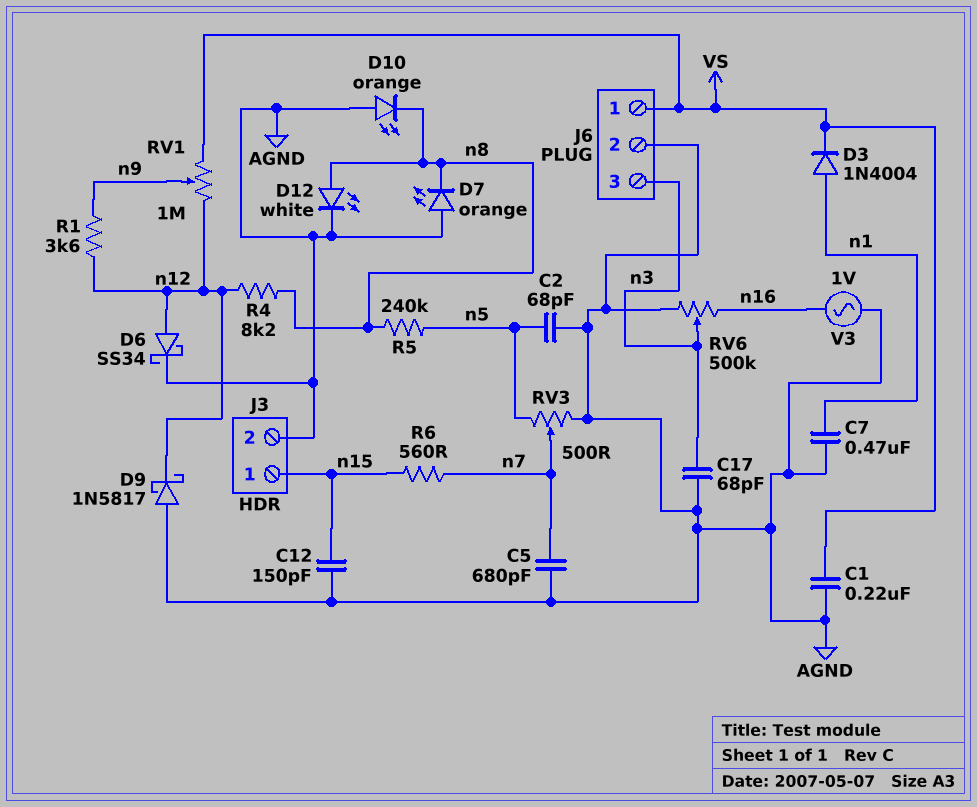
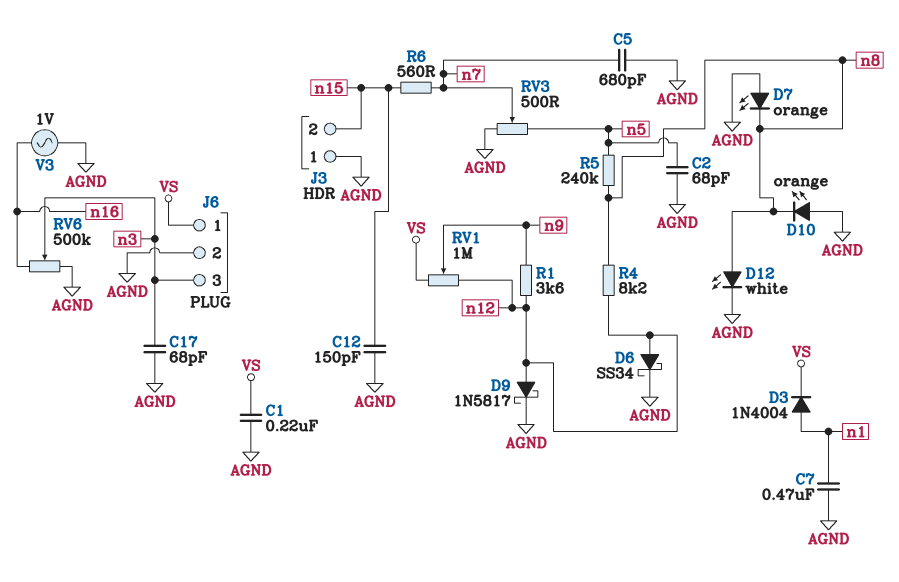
D9: schottky 1N5817 (A AGND, K n12) -> schottky 1N5817 (A n12, K AGND)
J3 pin 1: n15 -> AGND
J3 pin 2: AGND -> n15

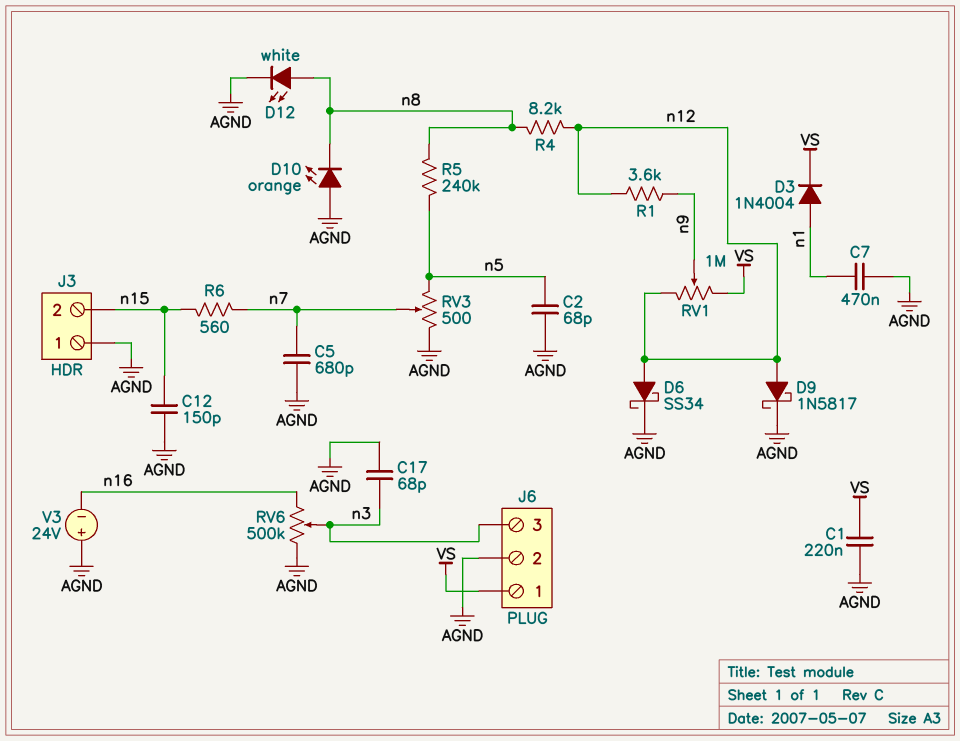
D7: LED orange (A AGND, K n8) -> none
V3: AC 1V (AGND, n16) -> 24V (plus AGND, minus n16)

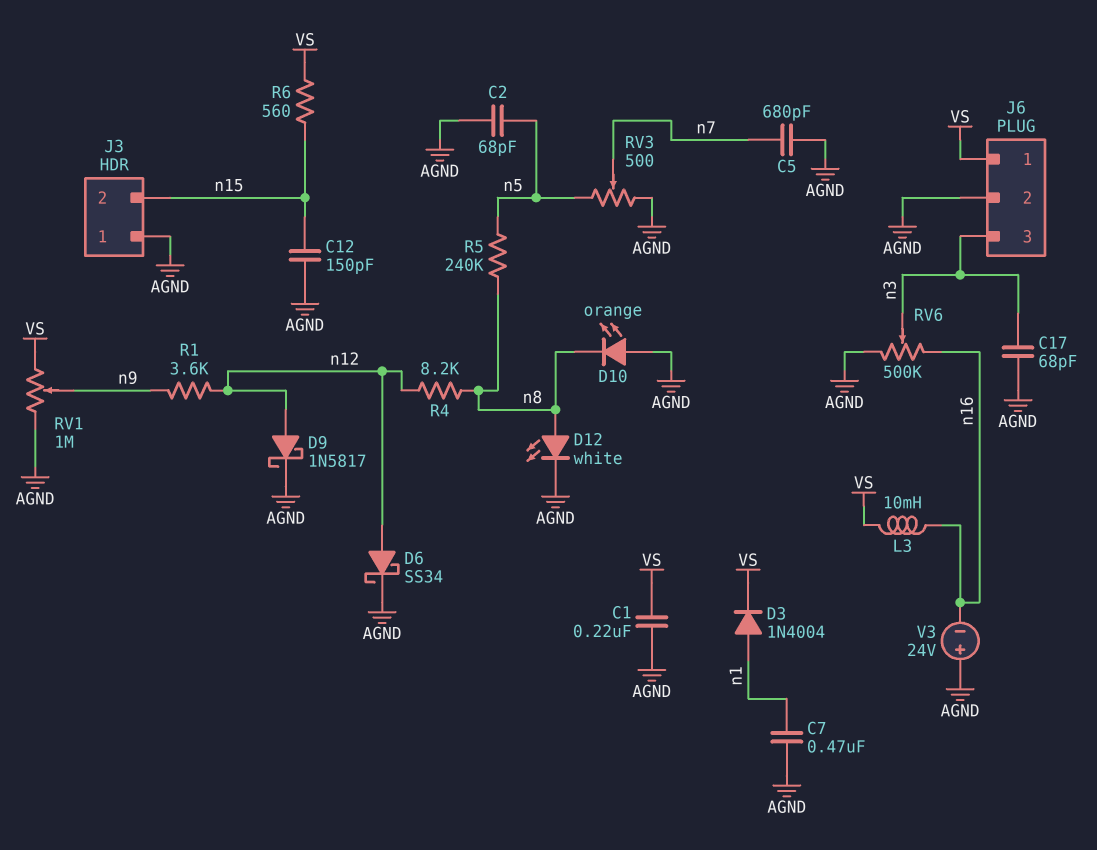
L3: none -> 10mH (VS, n16)
R6: 560 (n7, n15) -> 560 (VS, n15)
RV1: 1M (VS, n12, wiper n9) -> 1M (AGND, VS, wiper n9)

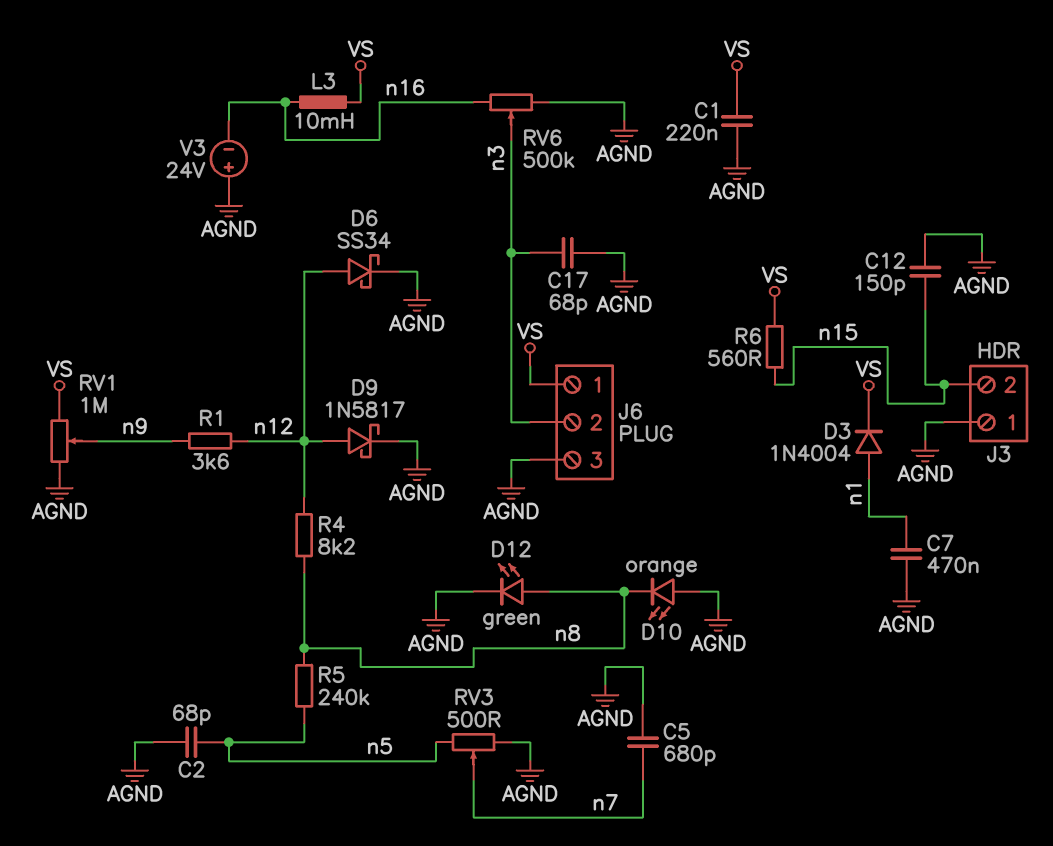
D12: LED white (A n8, K AGND) -> LED green (A n8, K AGND)
J6 pin 2: AGND -> n3
J6 pin 3: n3 -> AGND

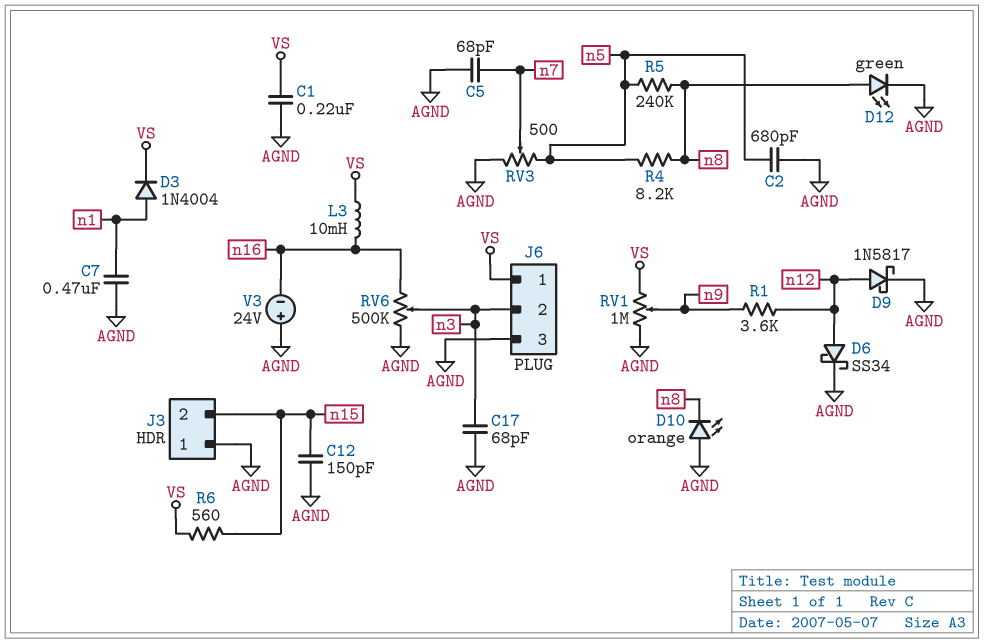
C2: 68pF (AGND, n5) -> 680pF (AGND, n5)
C5: 680pF (AGND, n7) -> 68pF (AGND, n7)
R4: 8.2k (n8, n12) -> 8.2k (n5, n8)

